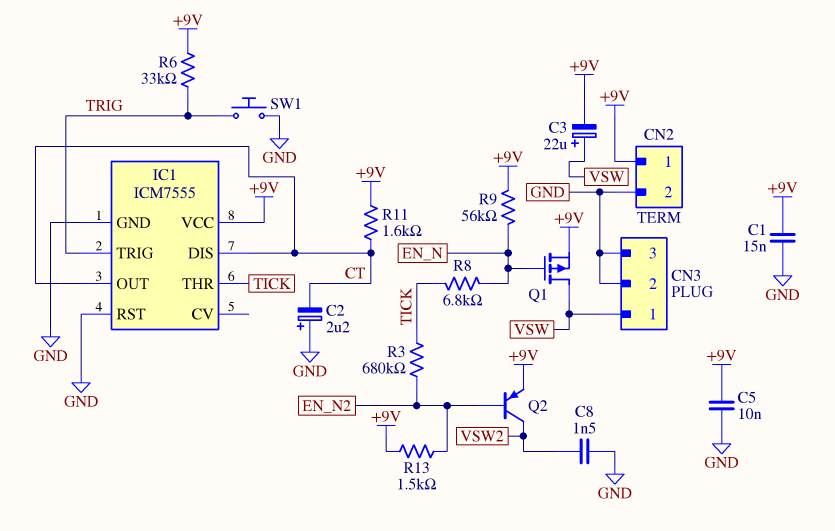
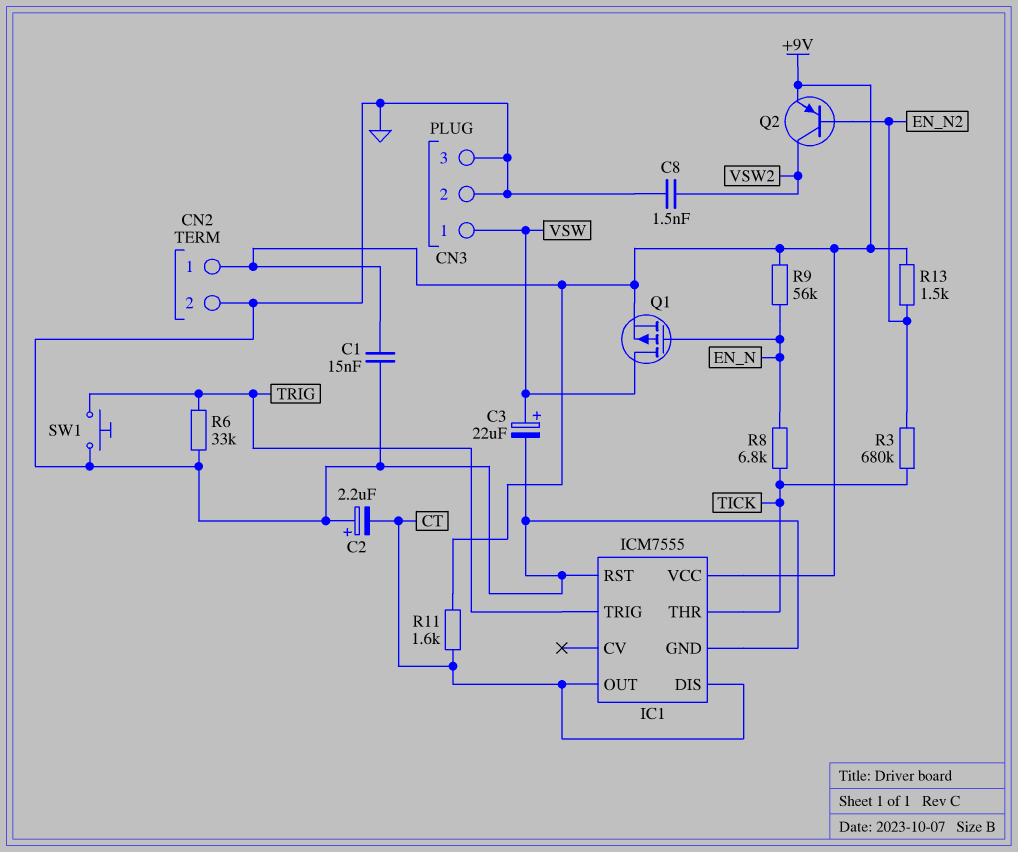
C3: 22uF (plus VSW, minus +9V) -> 22uF (plus VSW, minus GND)
C5: 10nF (+9V, GND) -> none
R6: 33k (+9V, TRIG) -> 33k (GND, TRIG)

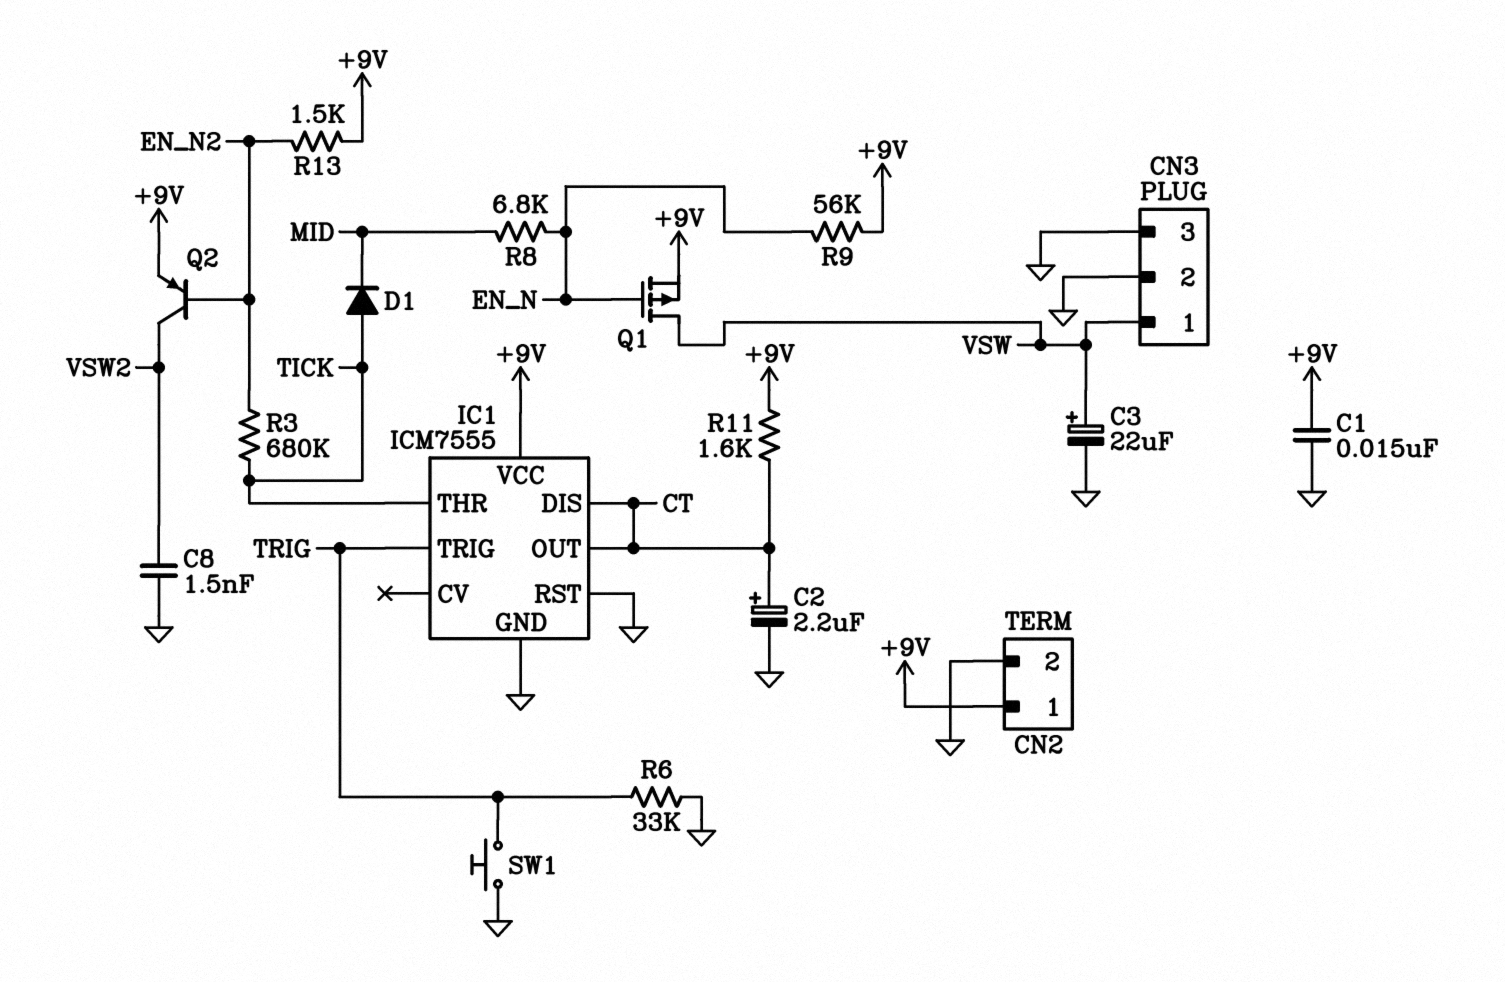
C2: 2.2uF (plus GND, minus CT) -> 2.2uF (plus CT, minus GND)
D1: none -> diode (A TICK, K MID)
R8: 6.8k (EN_N, TICK) -> 6.8k (EN_N, MID)

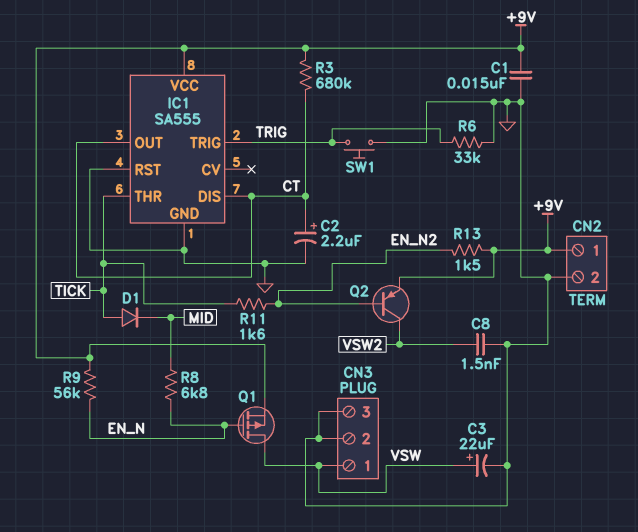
IC1: ICM7555 -> SA555
R3: 680k (EN_N2, TICK) -> 680k (+9V, CT)
R11: 1.6k (+9V, CT) -> 1.6k (EN_N2, TICK)

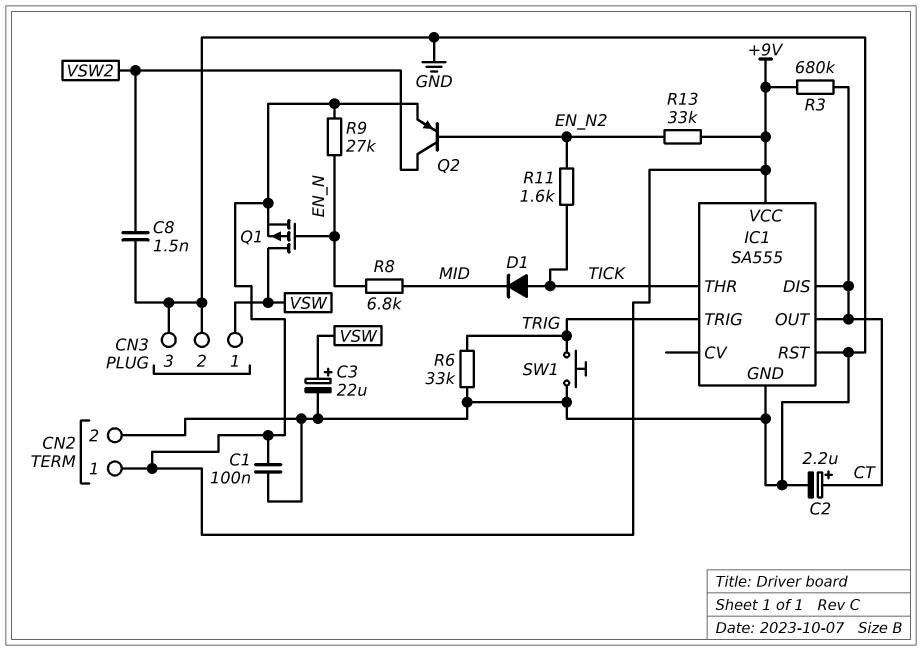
C1: 15nF (+9V, GND) -> 100nF (+9V, GND)
R9: 56k (+9V, EN_N) -> 27k (+9V, EN_N)
R13: 1.5k (+9V, EN_N2) -> 33k (+9V, EN_N2)

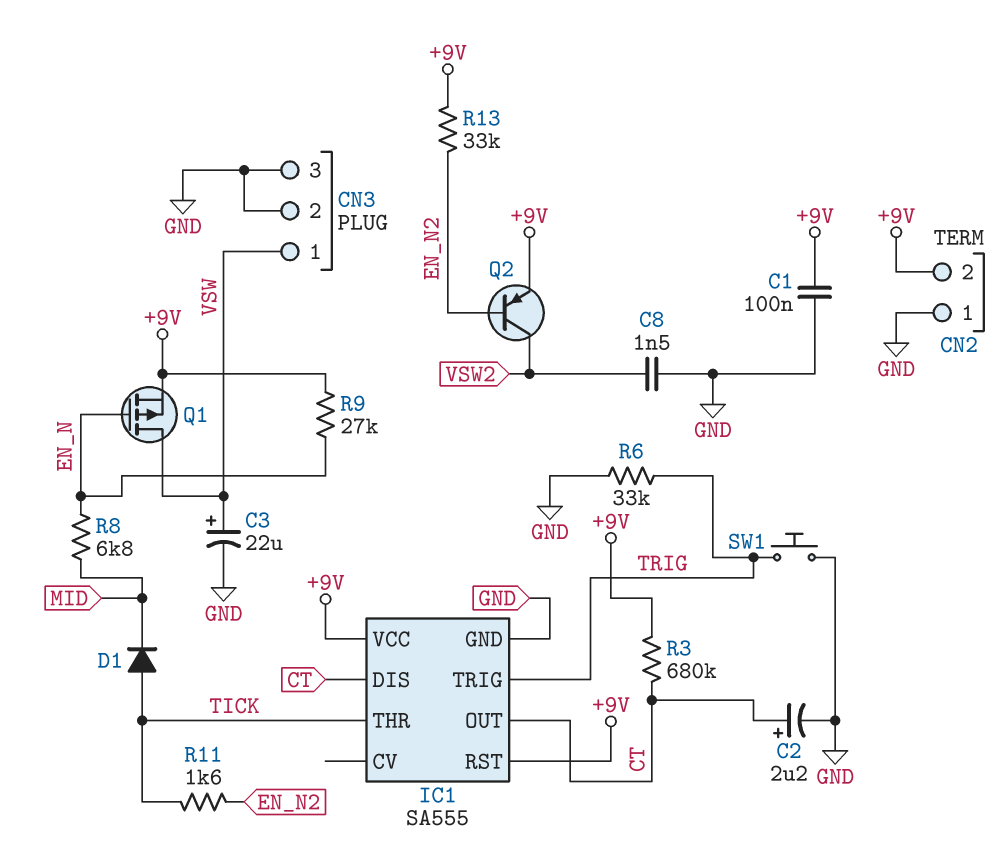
CN2 pin 1: +9V -> GND
CN2 pin 2: GND -> +9V
IC1 pin RST: GND -> +9V

